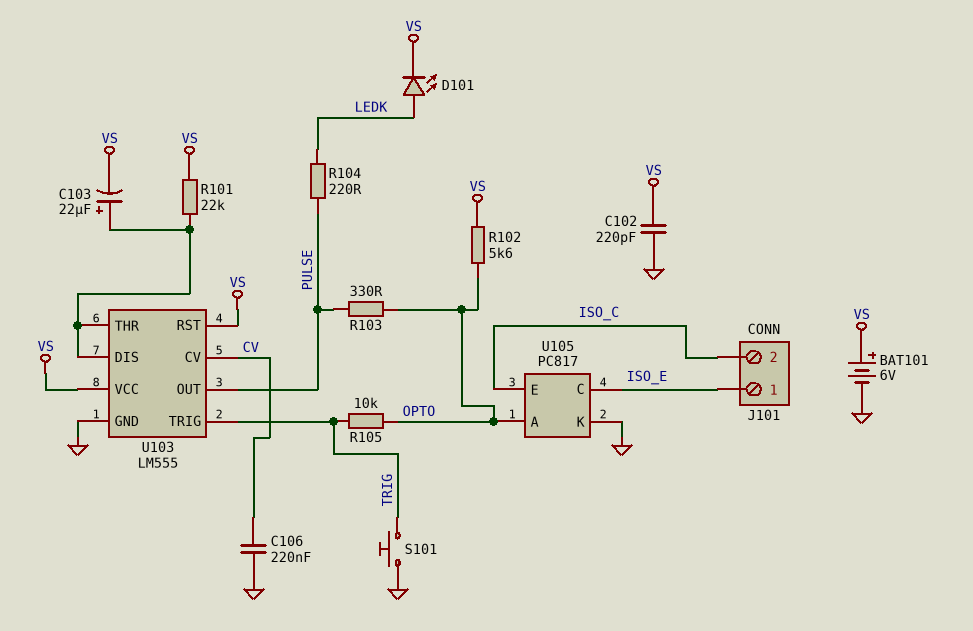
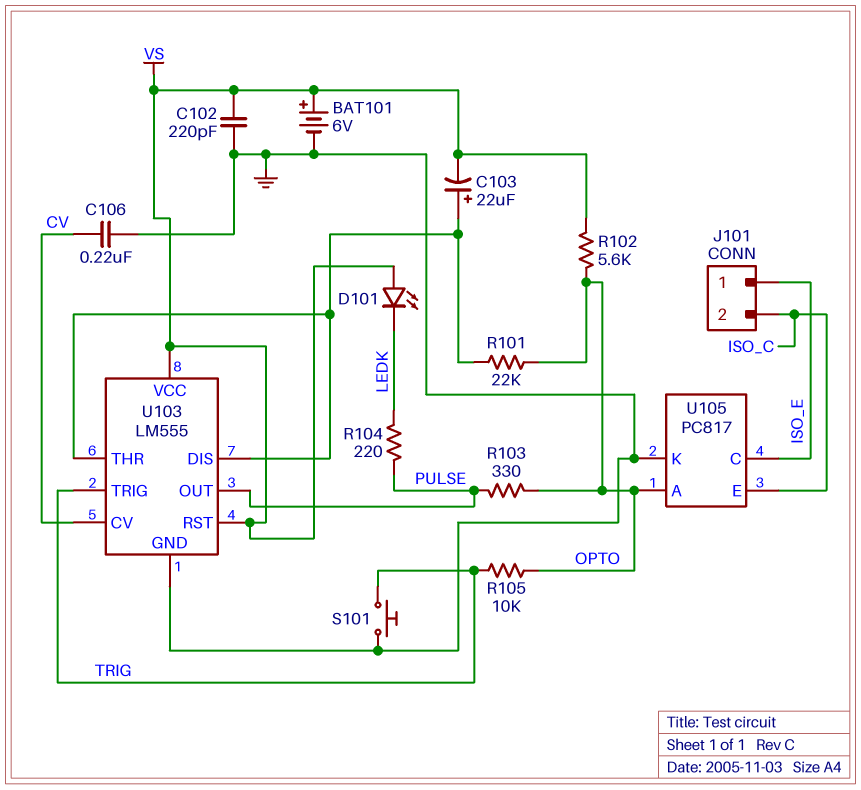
D101: LED (A LEDK, K VS) -> LED (A VS, K LEDK)
R101: 22k (U103/DIS, VS) -> 22k (OPTO, U103/DIS)

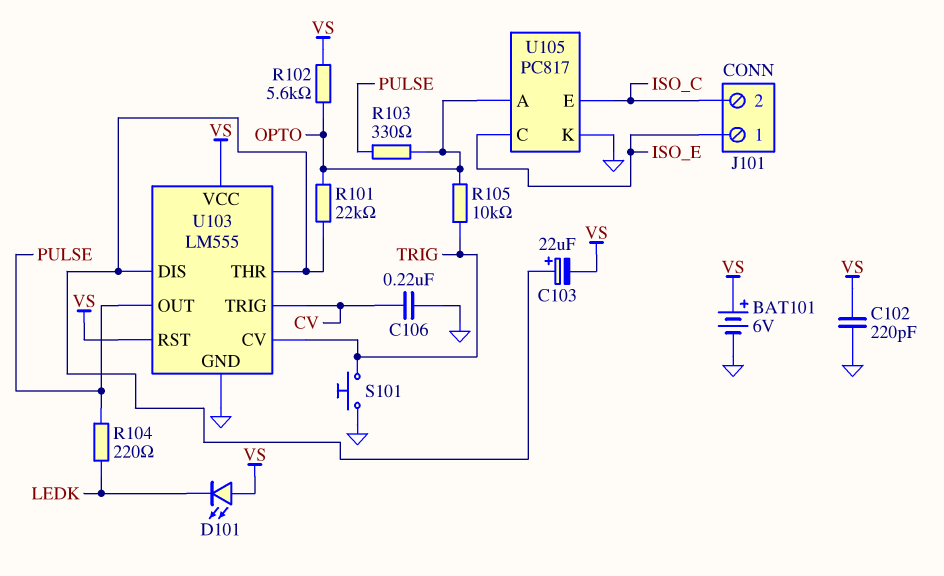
U103 pin CV: CV -> TRIG
U103 pin TRIG: TRIG -> CV

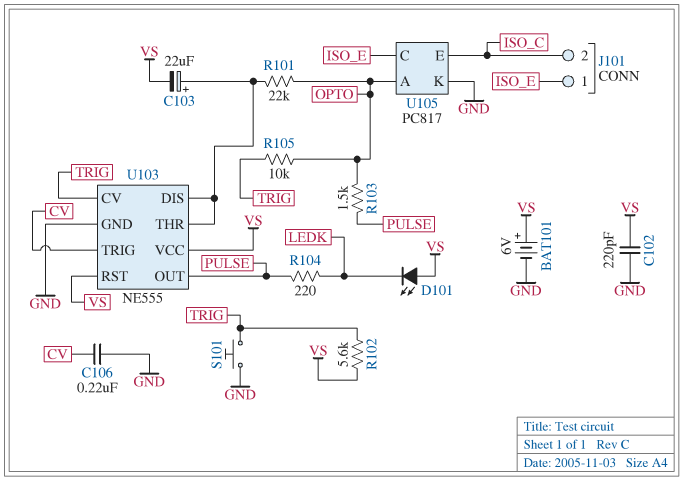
R102: 5.6k (OPTO, VS) -> 5.6k (TRIG, VS)
R103: 330 (OPTO, PULSE) -> 1.5k (OPTO, PULSE)
U103: LM555 -> NE555

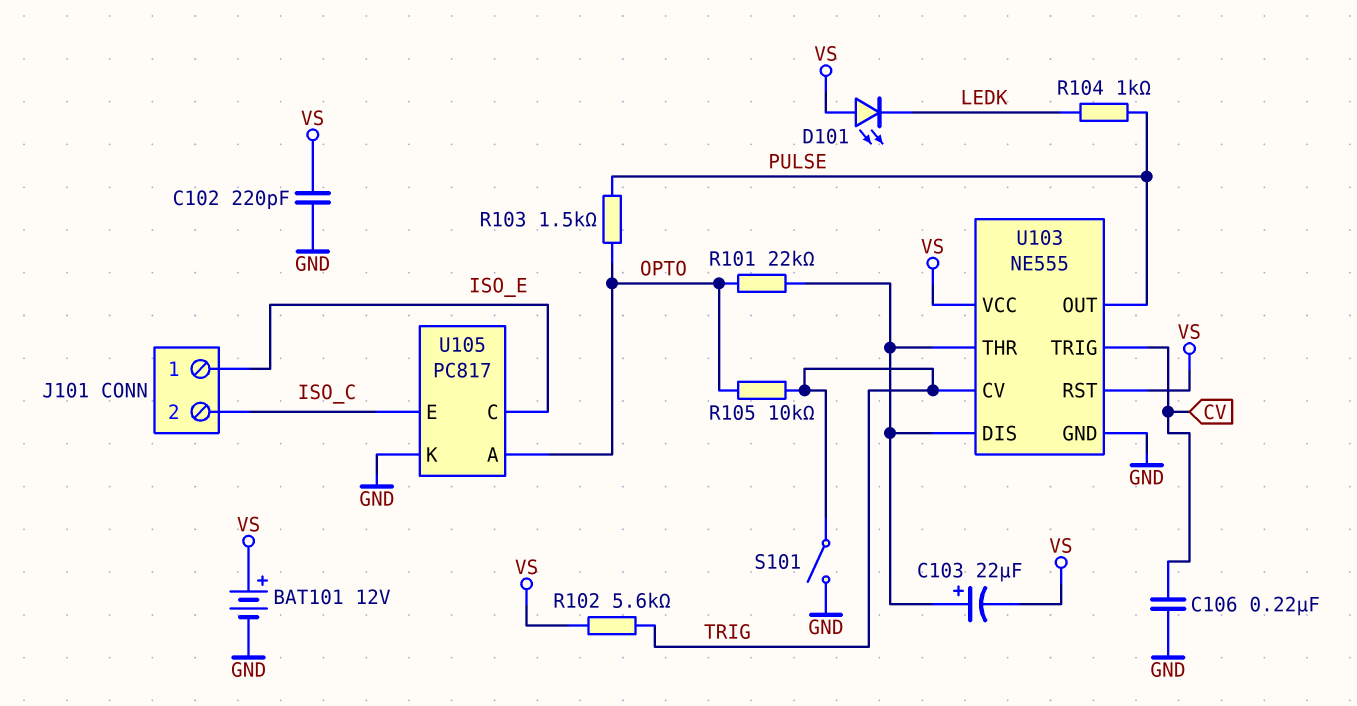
BAT101: 6V (plus VS, minus GND) -> 12V (plus VS, minus GND)
R104: 220 (LEDK, PULSE) -> 1k (LEDK, PULSE)
S101: button (GND, TRIG) -> switch (GND, TRIG)

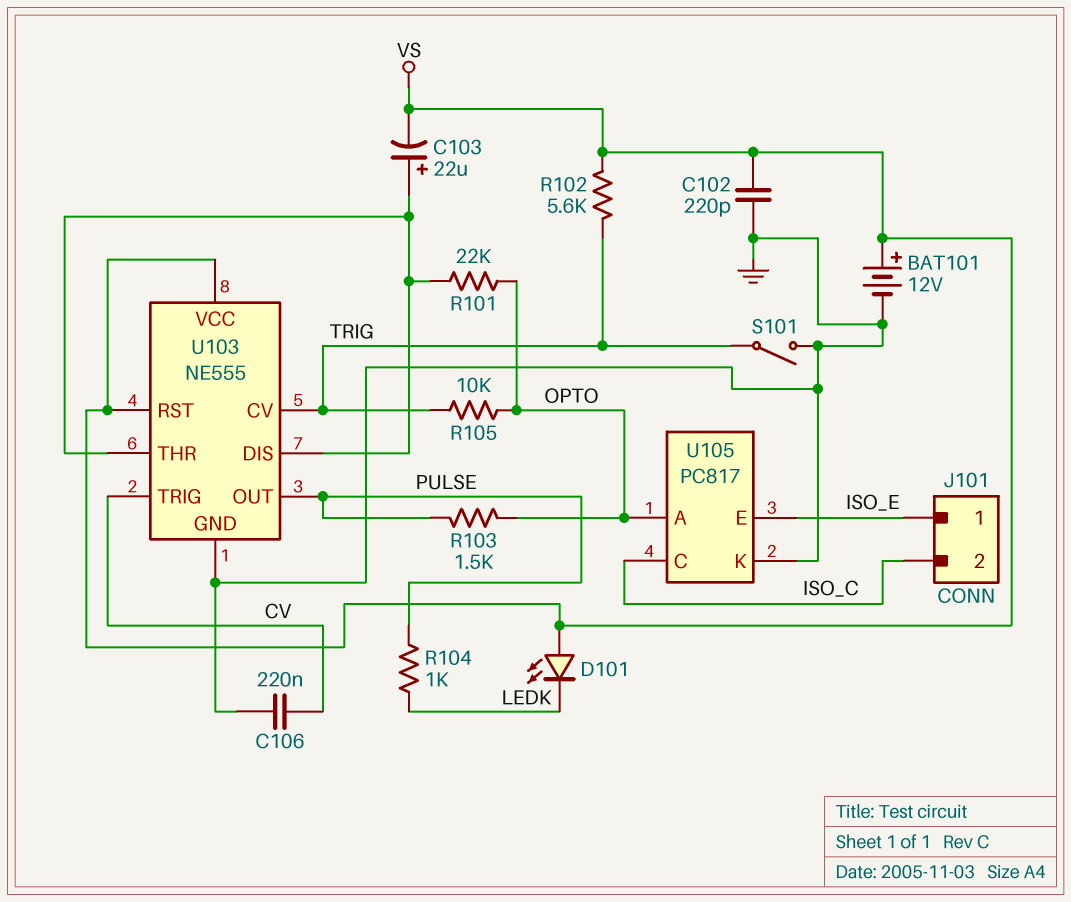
U105 pin C: ISO_E -> ISO_C
U105 pin E: ISO_C -> ISO_E

